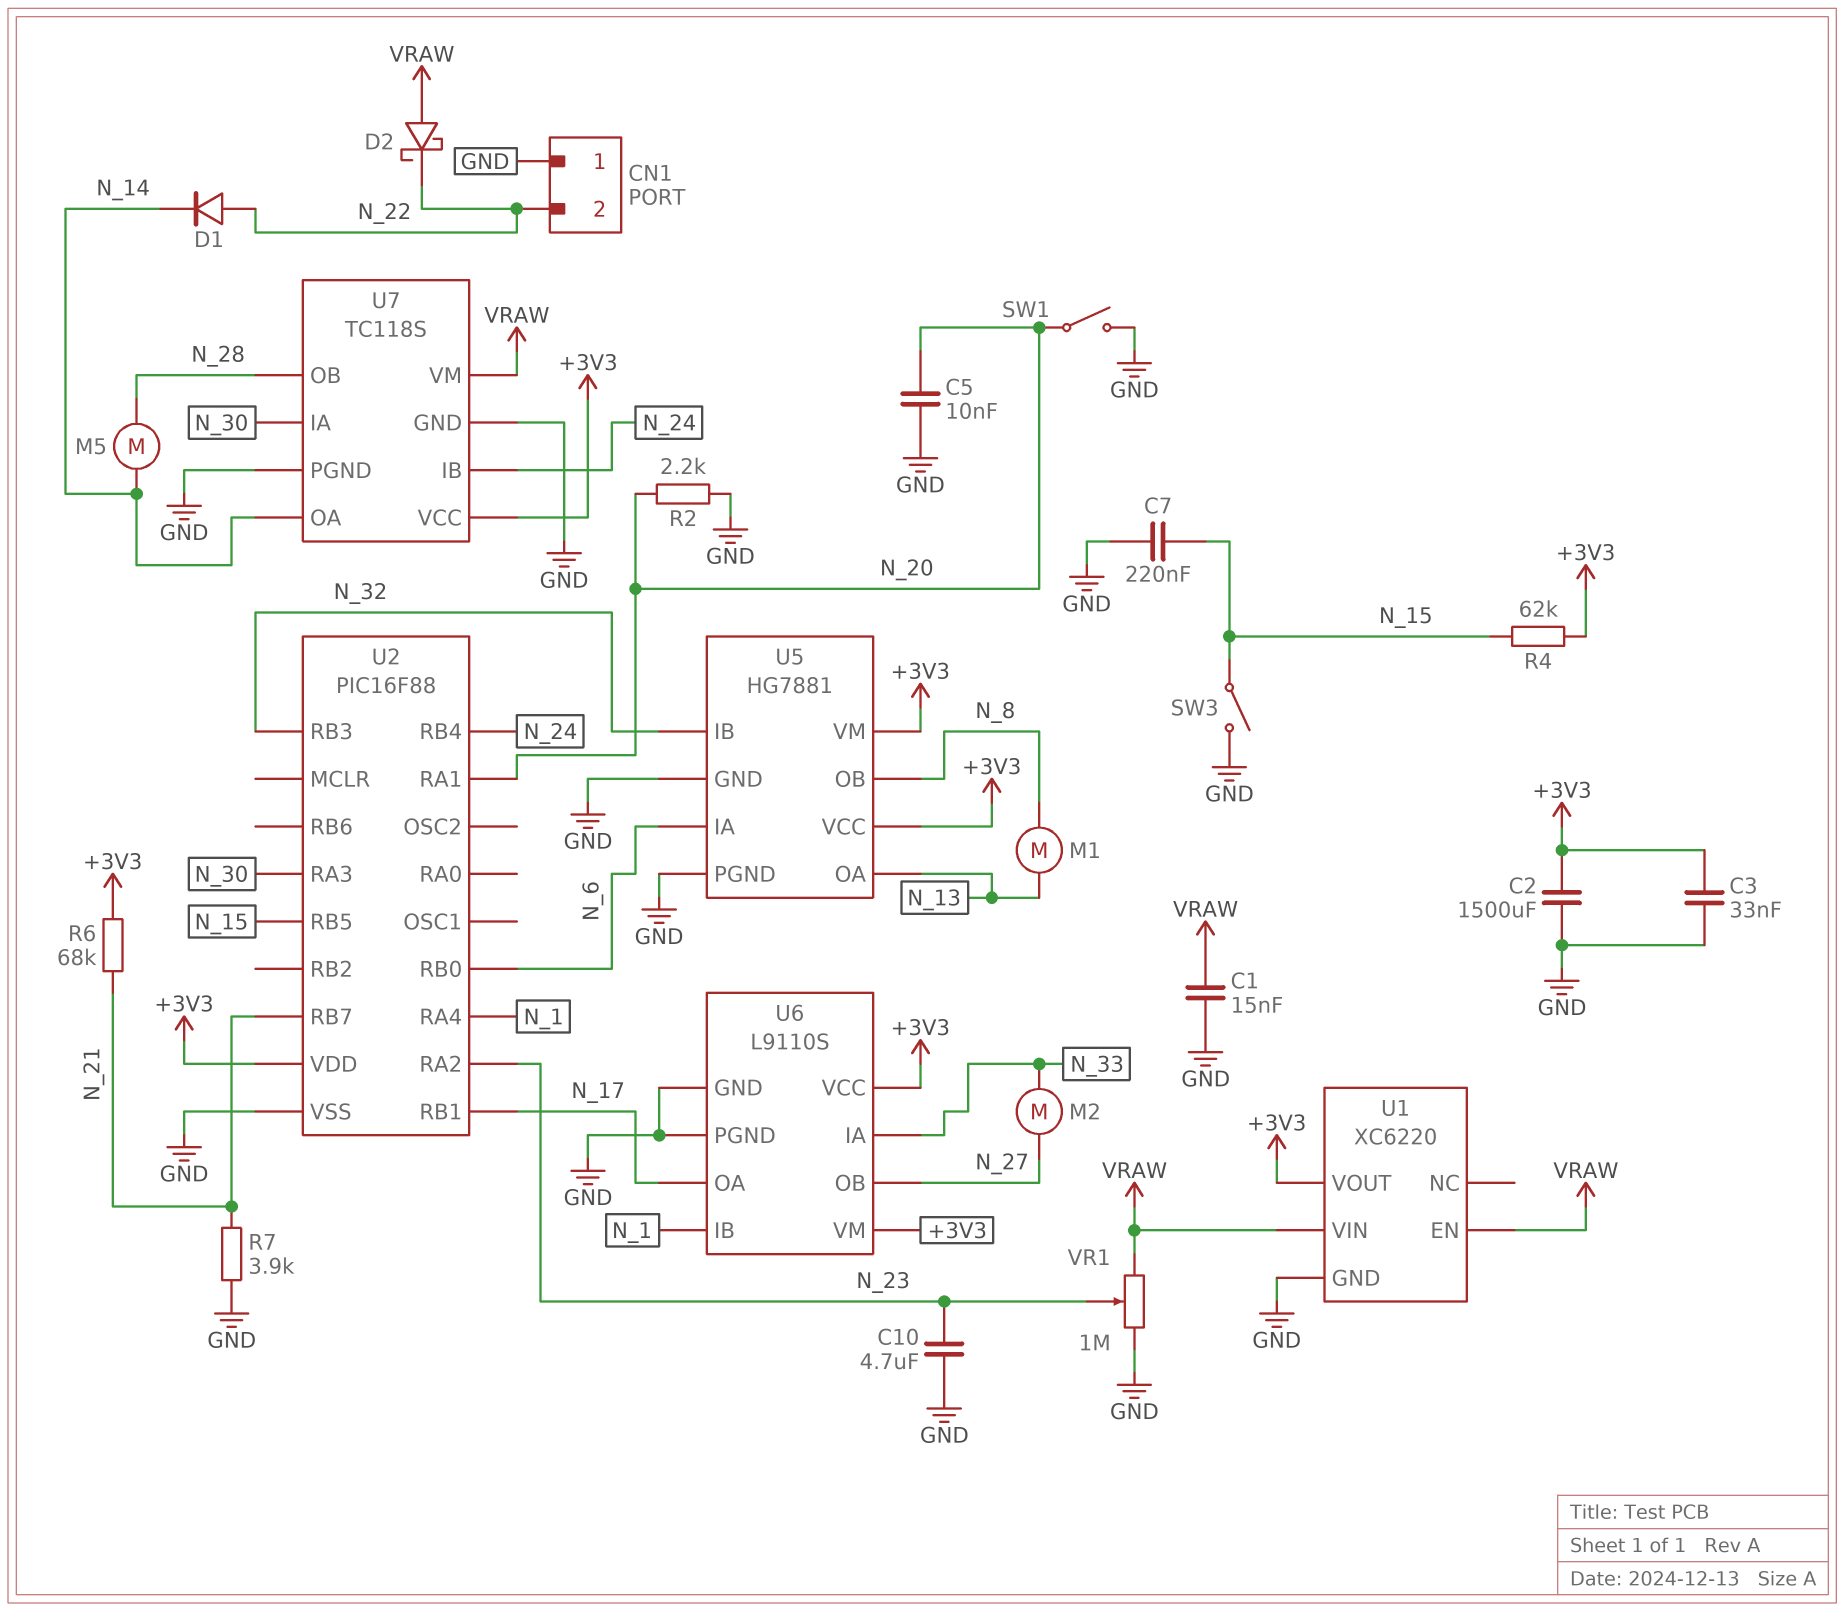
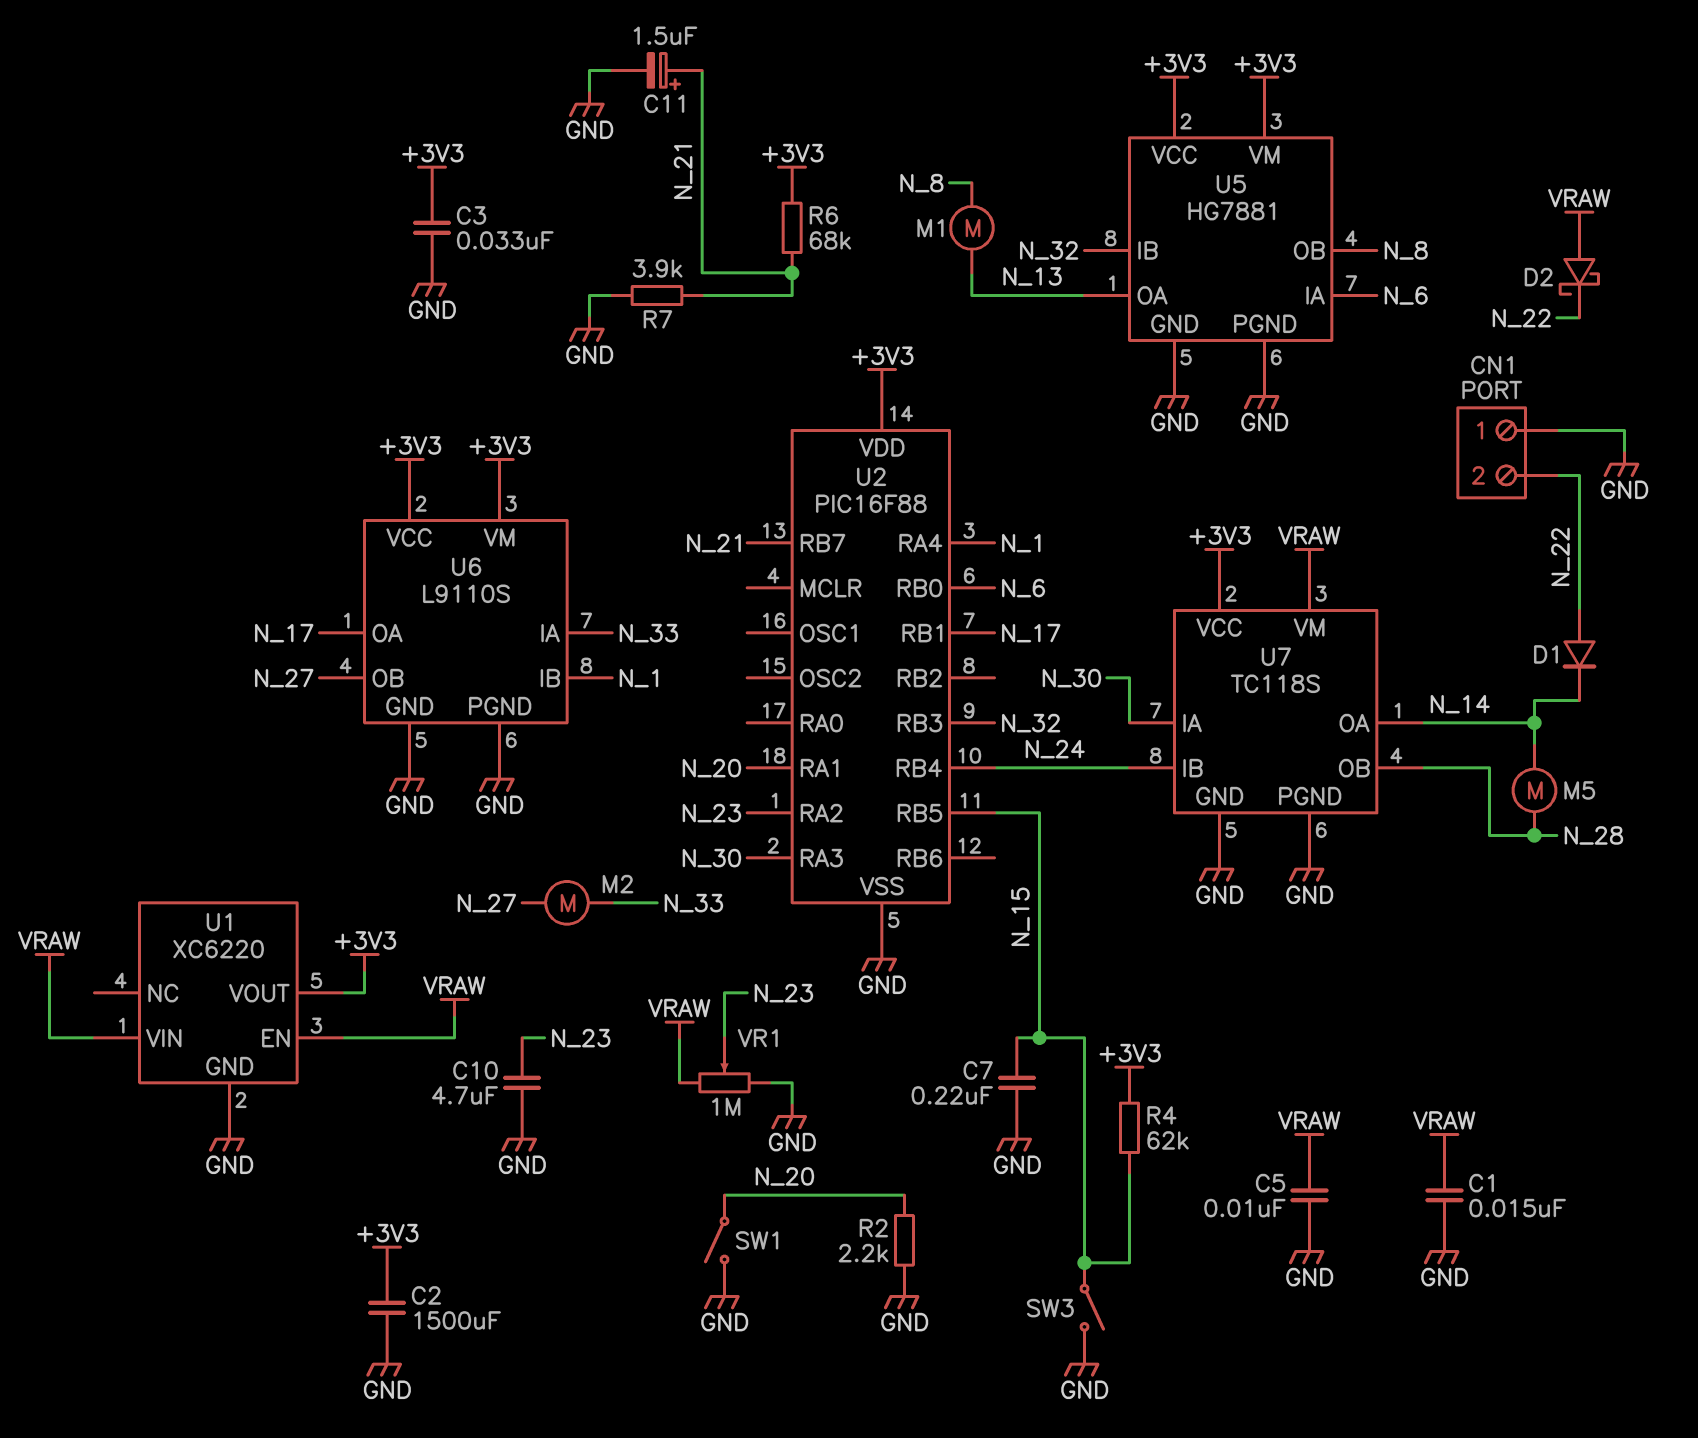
C5: 10nF (GND, N_20) -> 10nF (GND, VRAW)
C11: none -> 1.5uF (plus N_21, minus GND)

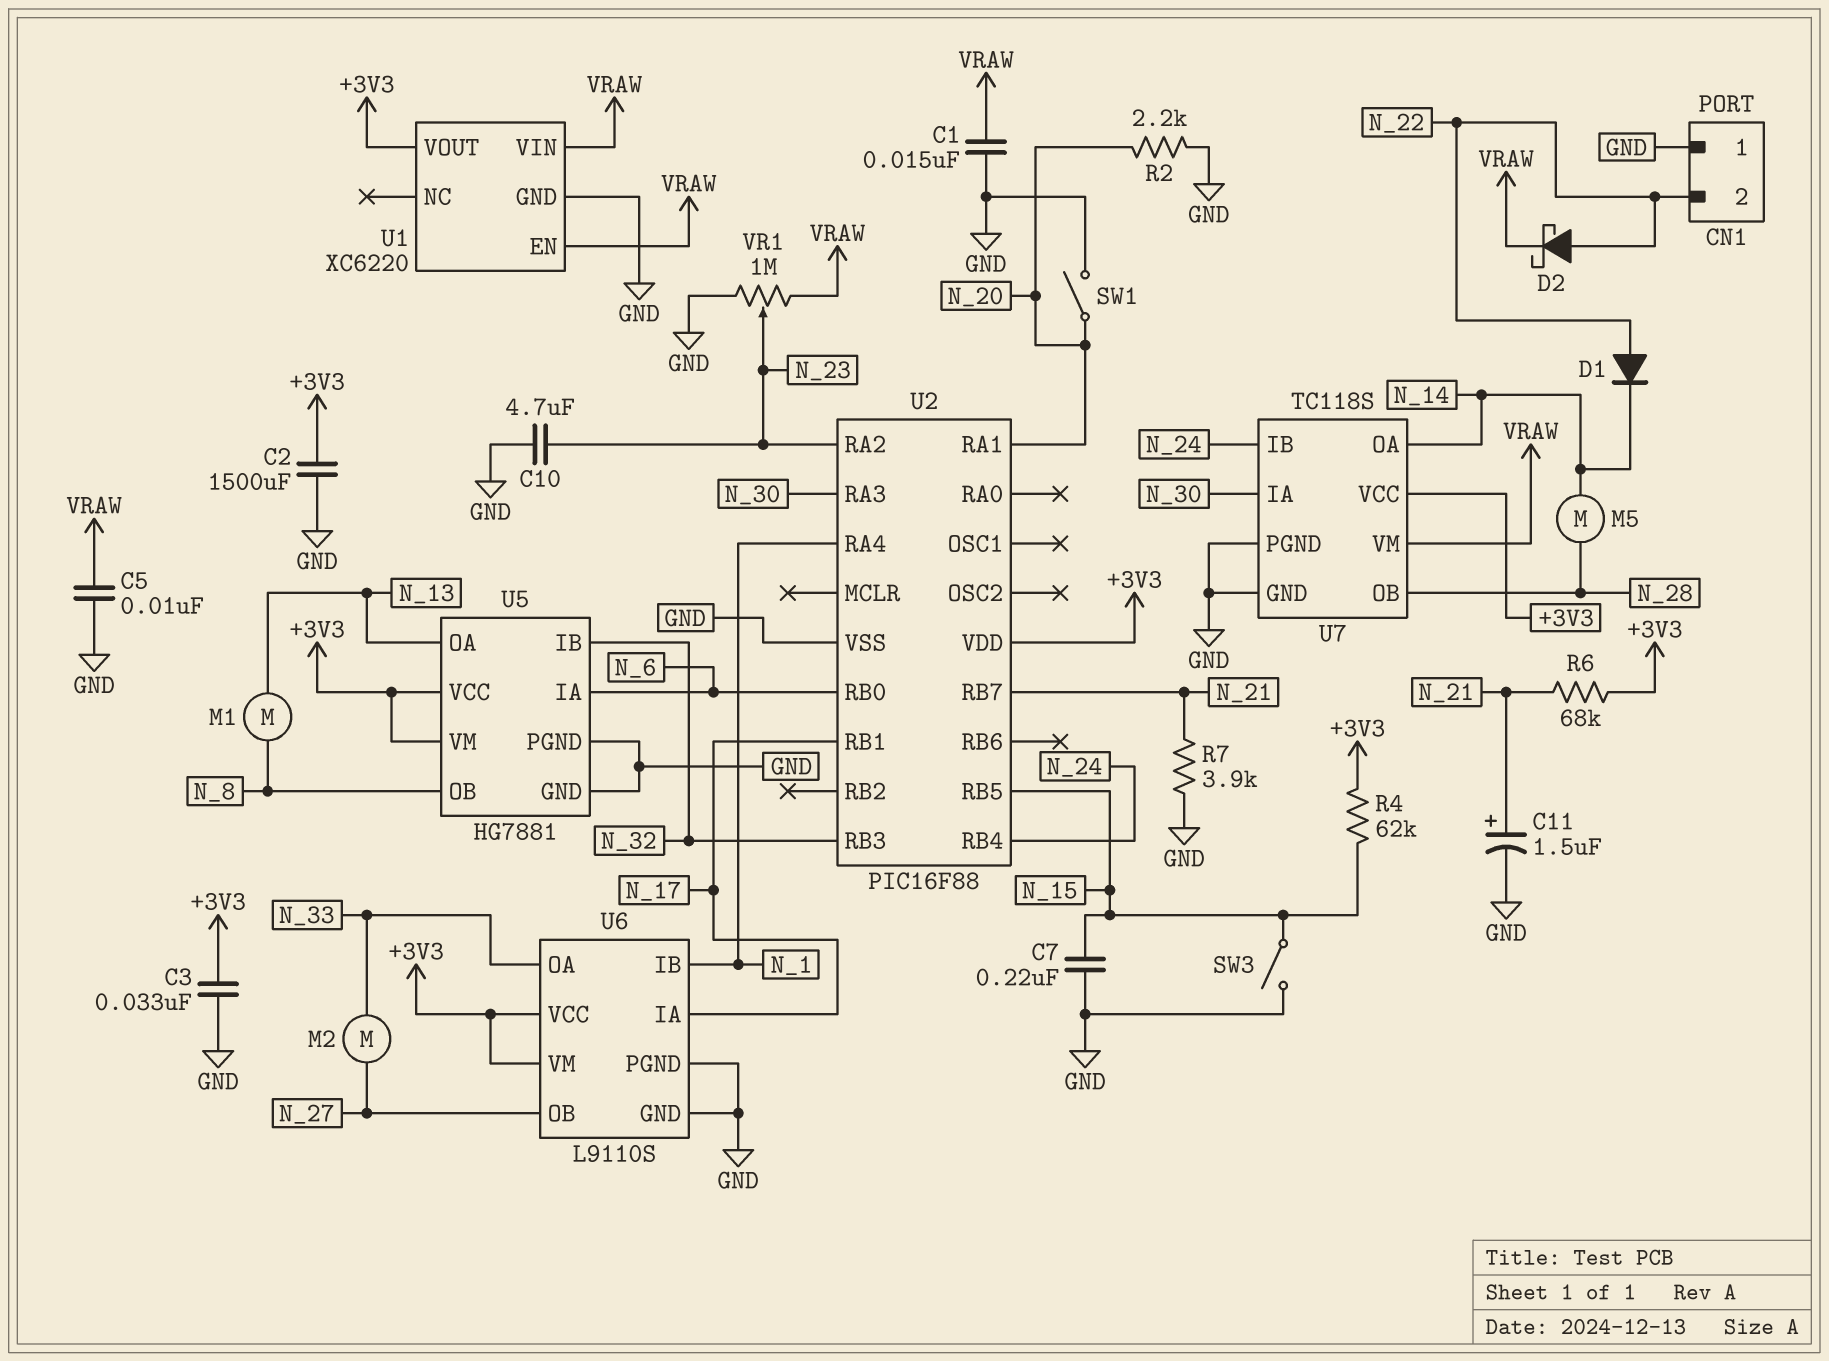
D2: schottky (A VRAW, K N_22) -> schottky (A N_22, K VRAW)
U6 pin IA: N_33 -> N_17
U6 pin OA: N_17 -> N_33

